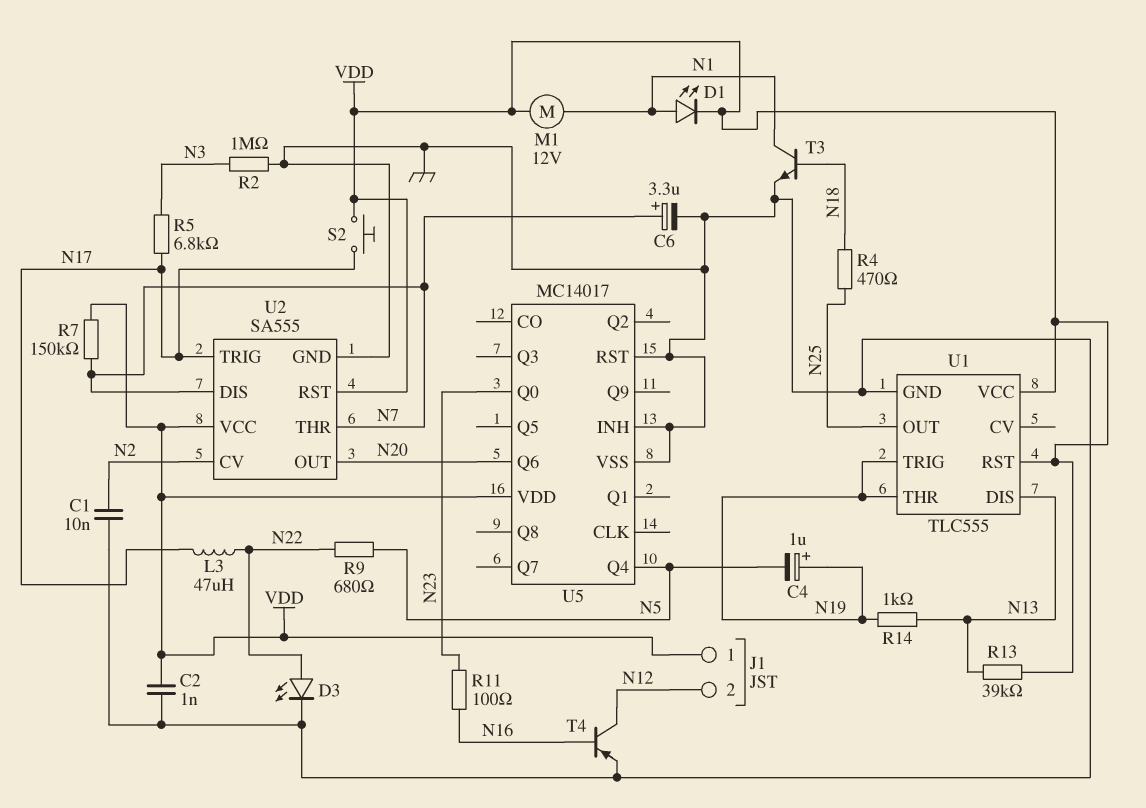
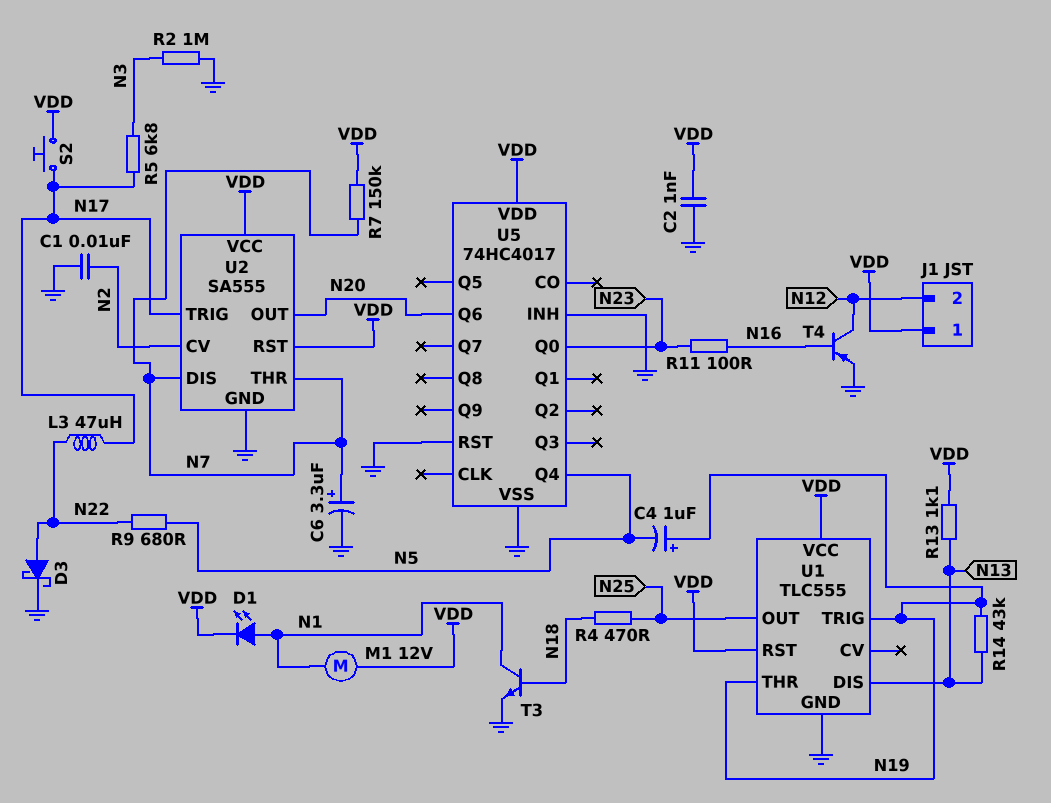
D3: LED (A N22, K GND) -> schottky (A N22, K GND)
R13: 39k (N13, VDD) -> 1.1k (N13, VDD)
R14: 1k (N13, N19) -> 43k (N13, N19)
U5: MC14017 -> 74HC4017

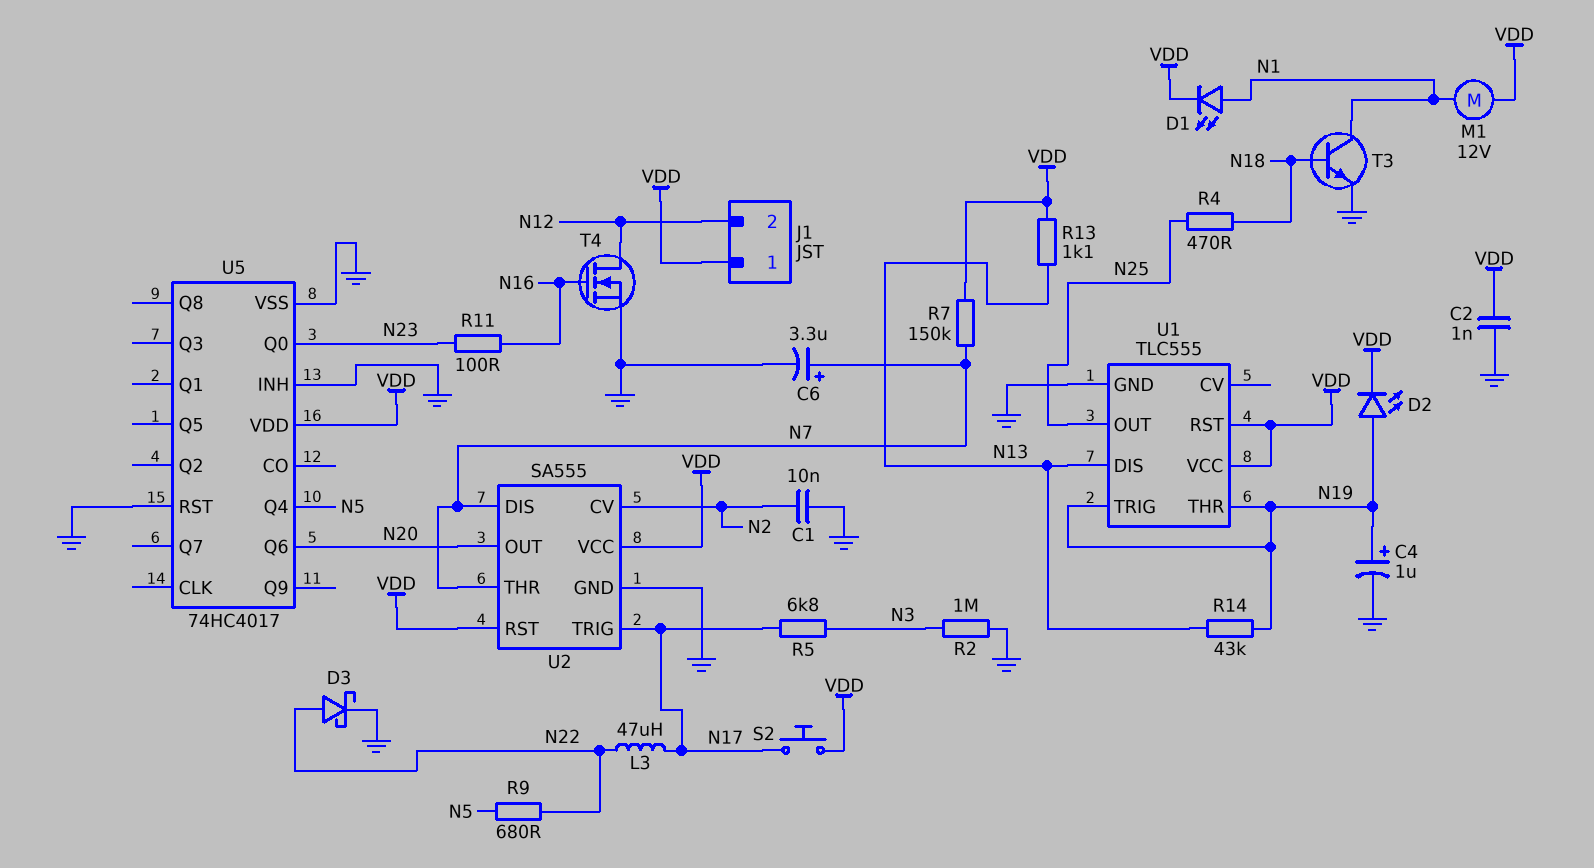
C4: 1uF (plus N19, minus N5) -> 1uF (plus N19, minus GND)
D2: none -> LED (A N19, K VDD)
T4: PNP (B N16, C N12, E GND) -> NMOS (G N16, D N12, S GND)

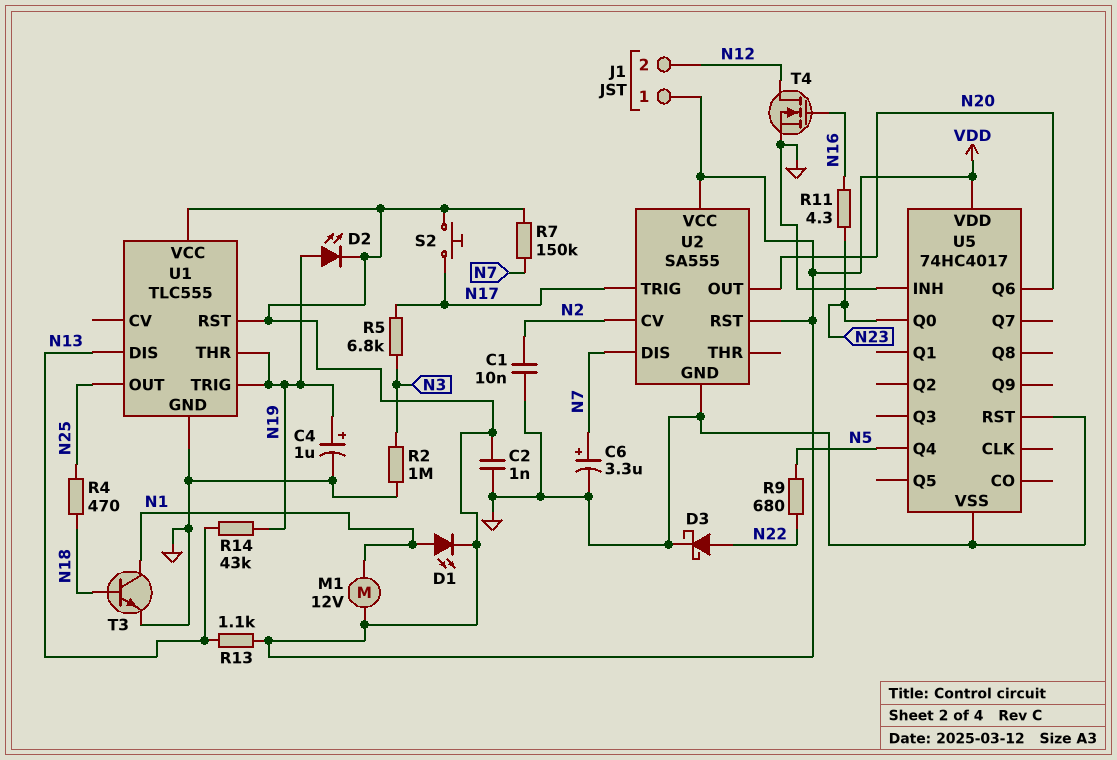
L3: 47uH (N17, N22) -> none
R11: 100 (N16, N23) -> 4.3 (N16, N23)
U2 pin THR: N7 -> none

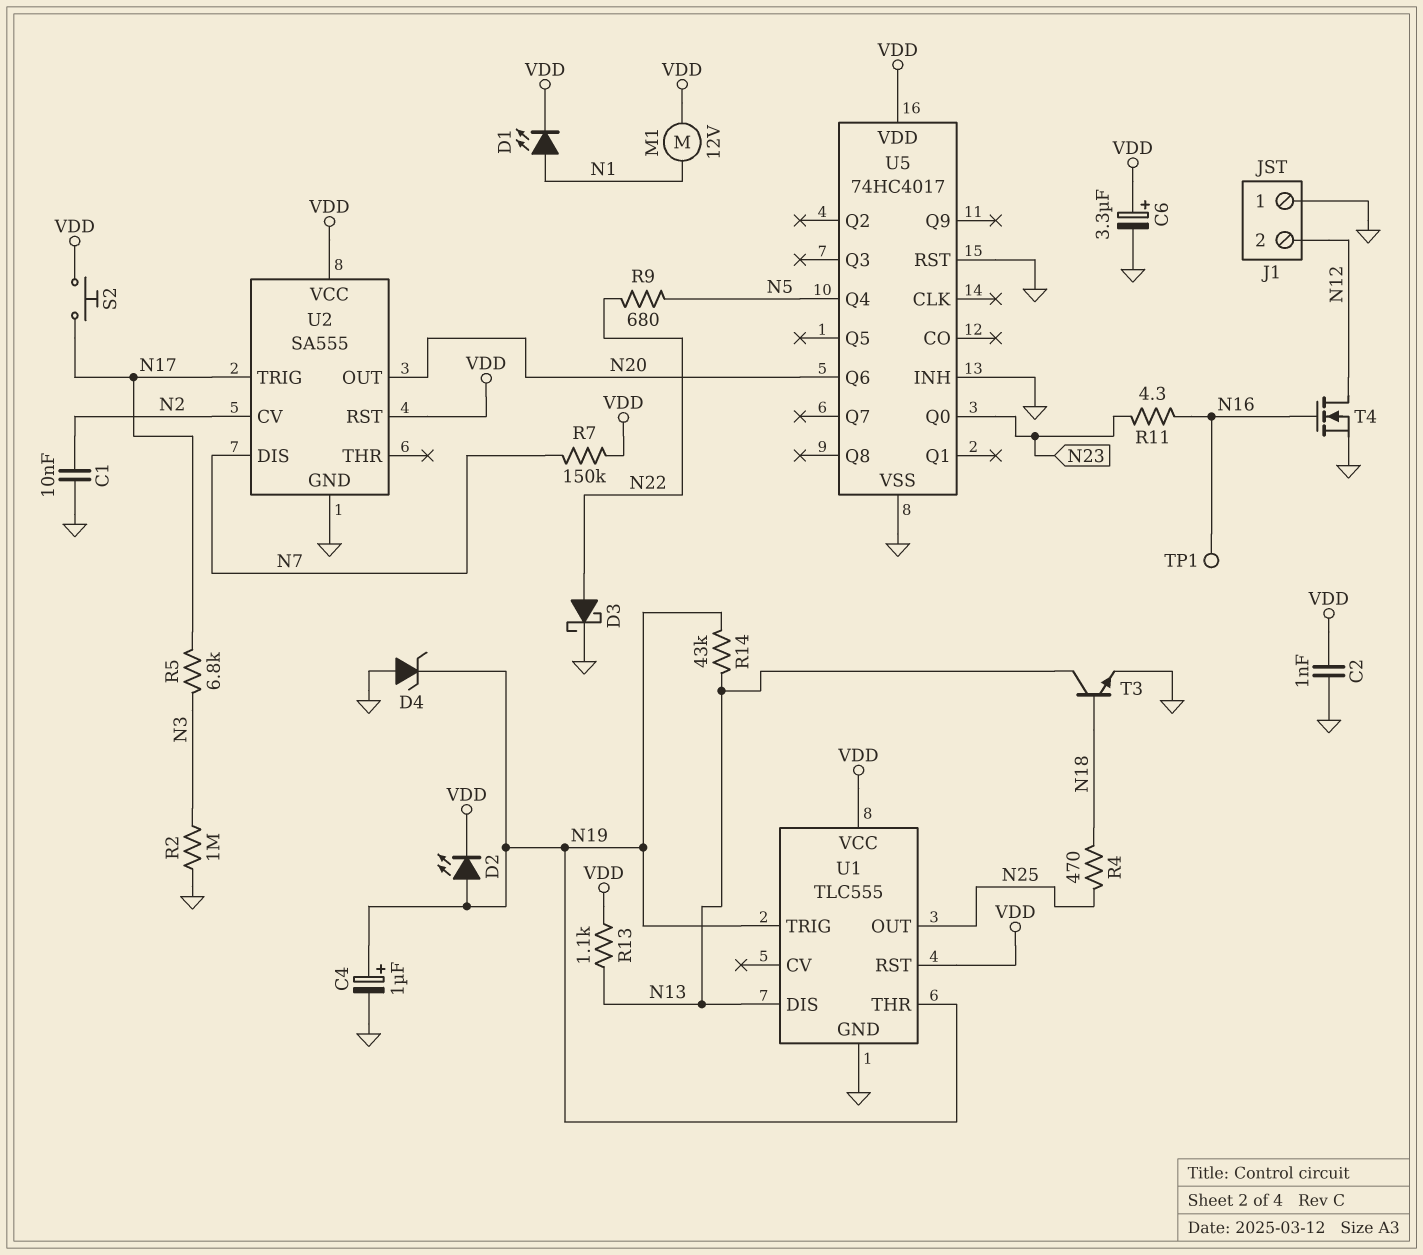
C6: 3.3uF (plus N7, minus GND) -> 3.3uF (plus VDD, minus GND)
D4: none -> zener (A GND, K N19)
J1 pin 1: VDD -> GND
T3: NPN (B N18, C N1, E GND) -> NPN (B N18, C N13, E GND)
TP1: none -> test point (N16)

